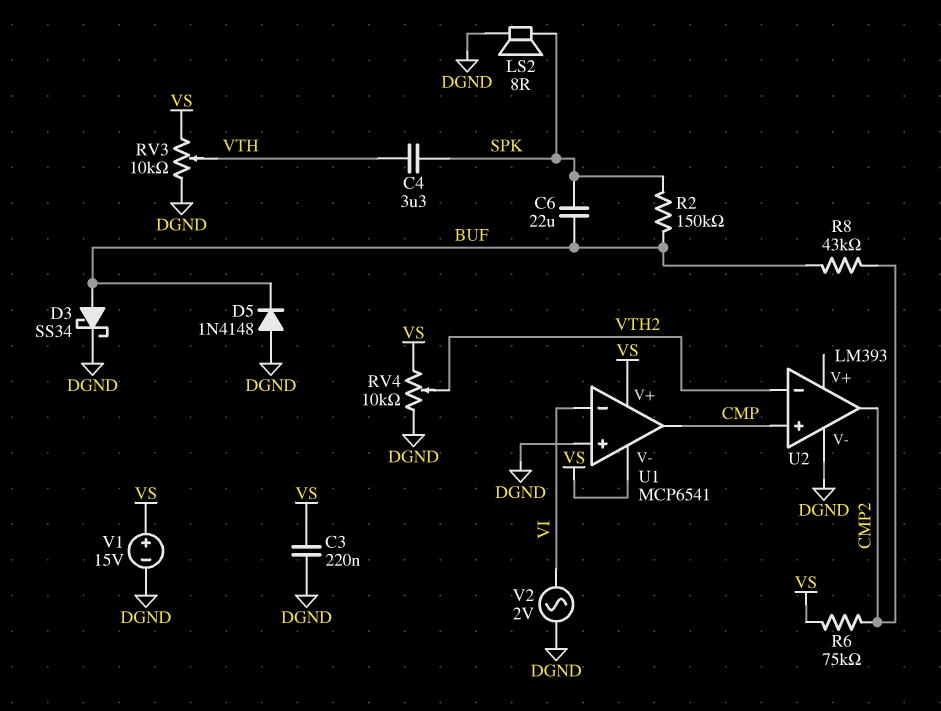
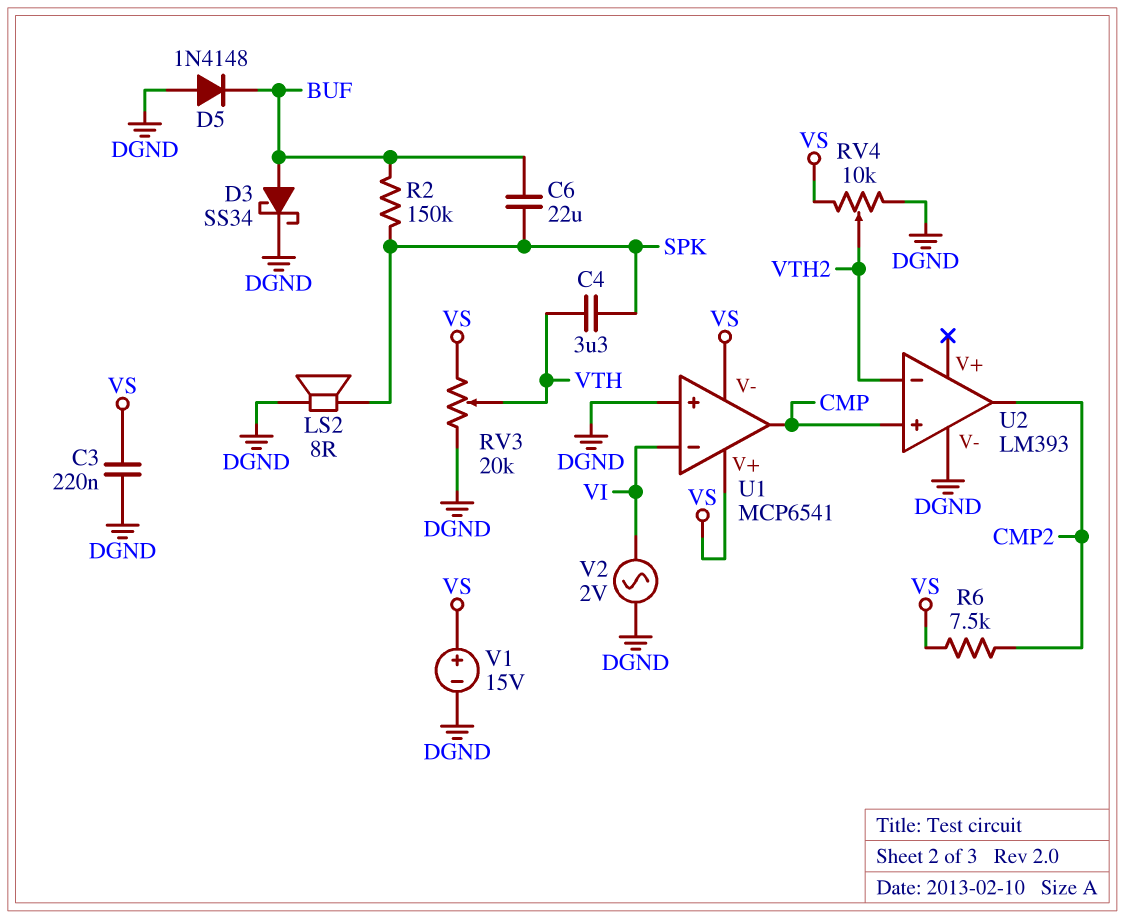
R6: 75k (CMP2, VS) -> 7.5k (CMP2, VS)
R8: 43k (BUF, CMP2) -> none
RV3: 10k (DGND, VS, wiper VTH) -> 20k (DGND, VS, wiper VTH)

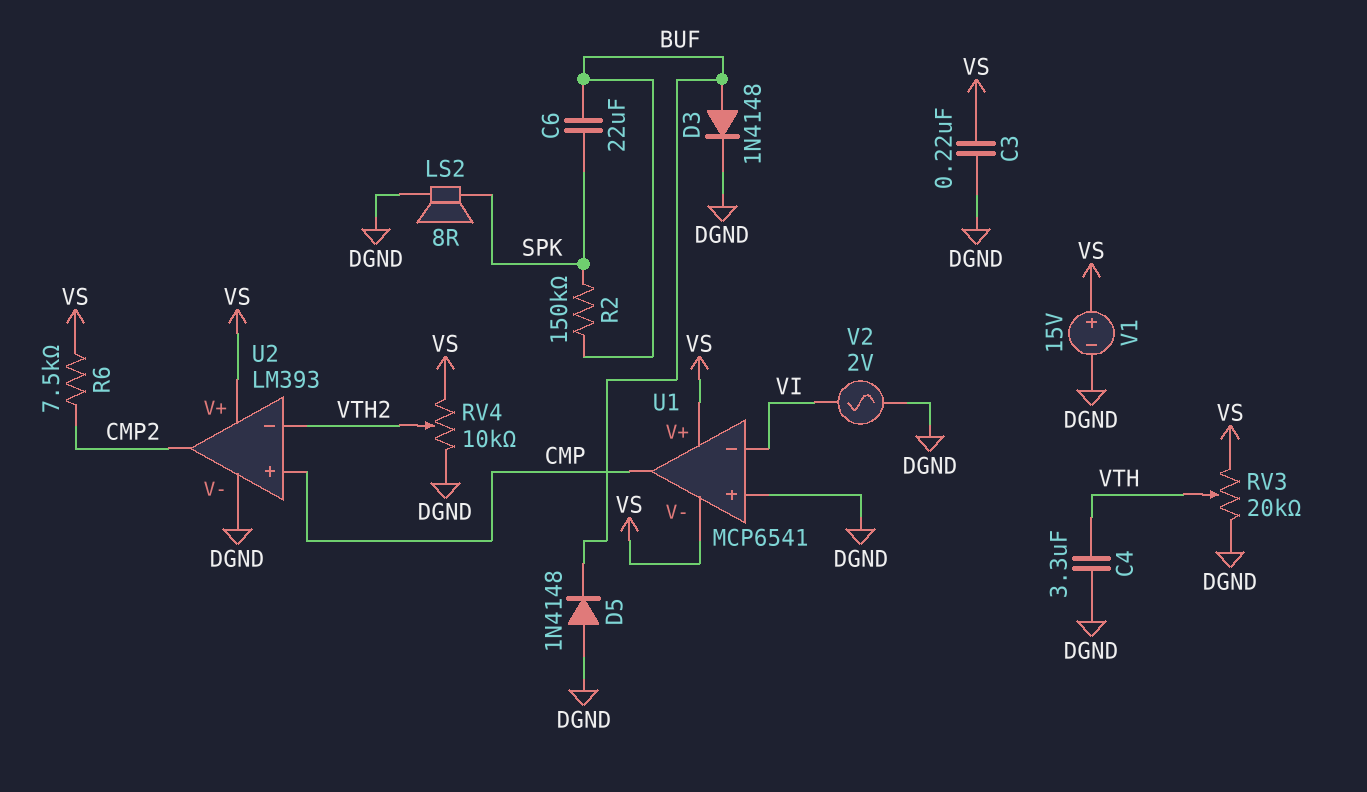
C4: 3.3uF (SPK, VTH) -> 3.3uF (DGND, VTH)
D3: schottky SS34 (A BUF, K DGND) -> diode 1N4148 (A BUF, K DGND)
U2 pin V+: none -> VS

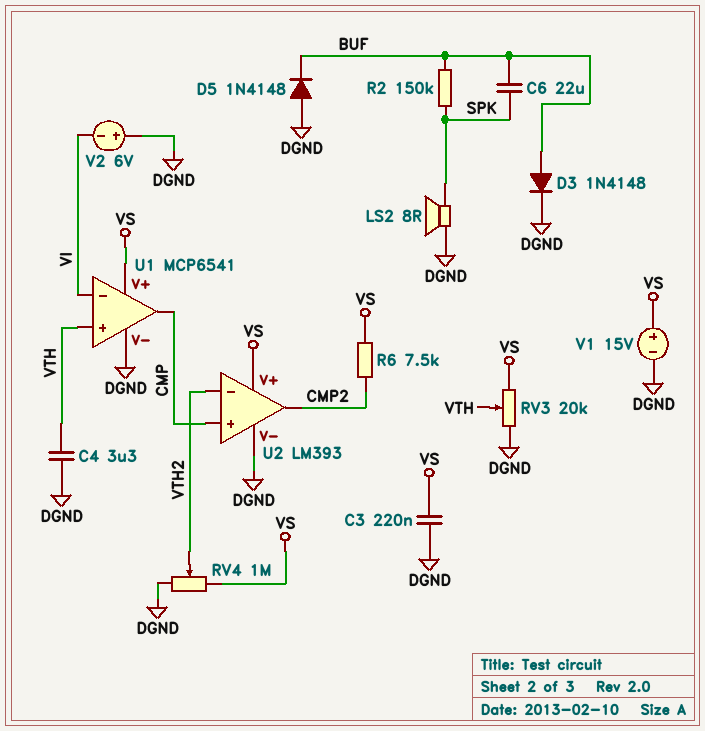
RV4: 10k (DGND, VS, wiper VTH2) -> 1M (DGND, VS, wiper VTH2)
U1 pin V-: VS -> DGND
U1 pin in+: DGND -> VTH
V2: AC 2V (DGND, VI) -> 6V (plus DGND, minus VI)

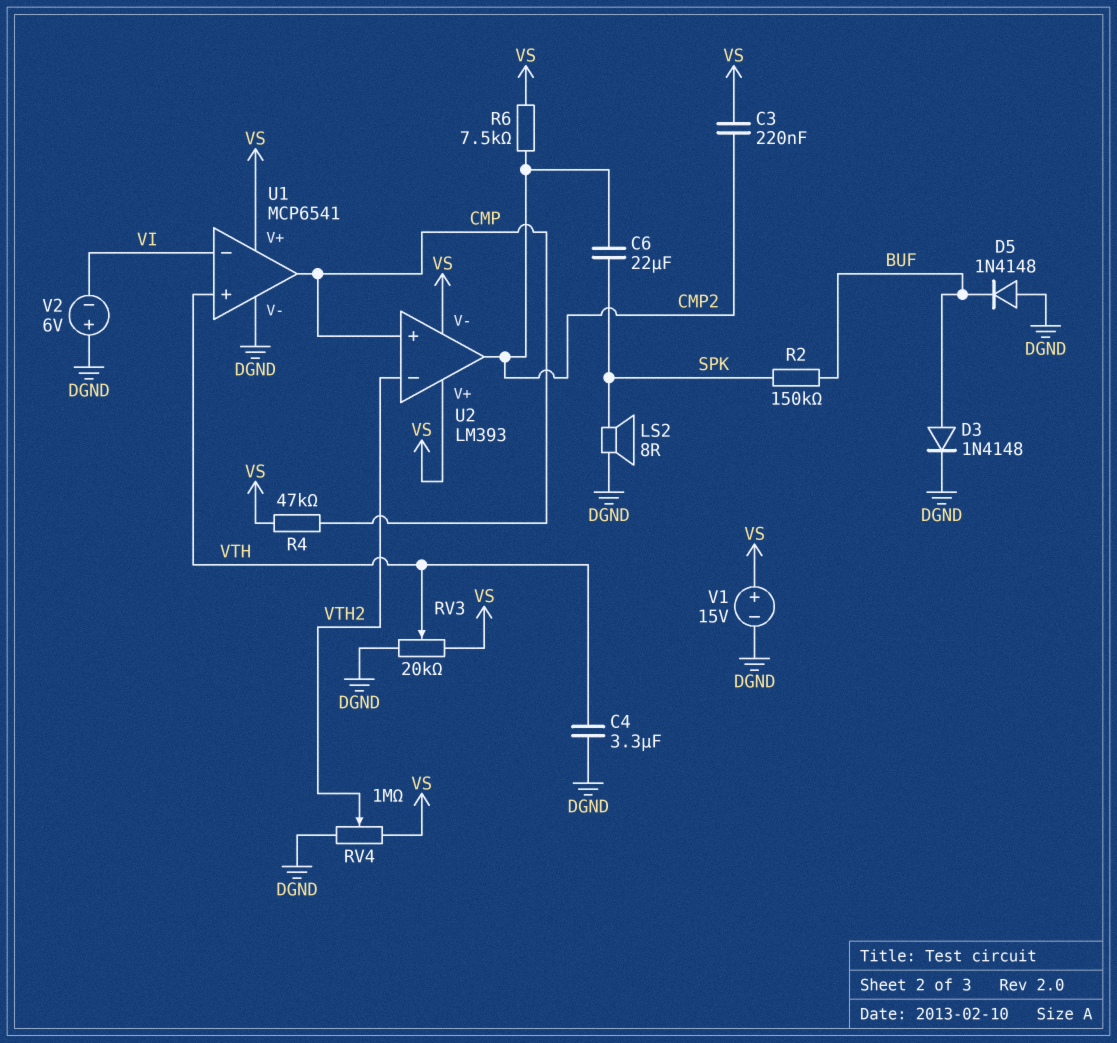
C3: 220nF (DGND, VS) -> 220nF (CMP2, VS)
C6: 22uF (BUF, SPK) -> 22uF (CMP2, SPK)
R4: none -> 47k (CMP, VS)
U2 pin V-: DGND -> VS

